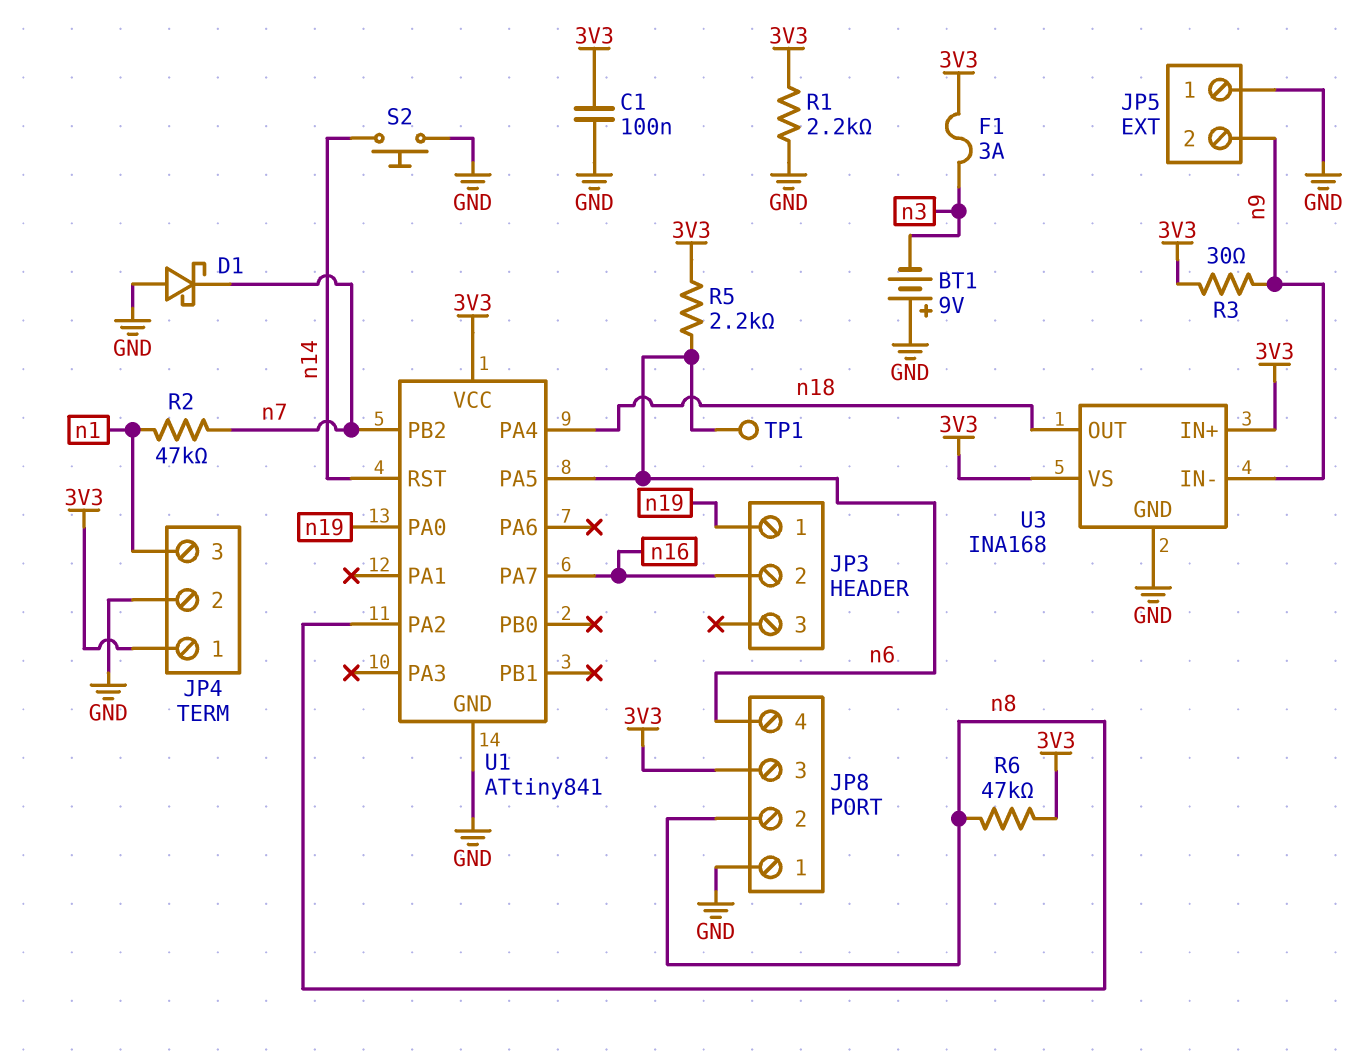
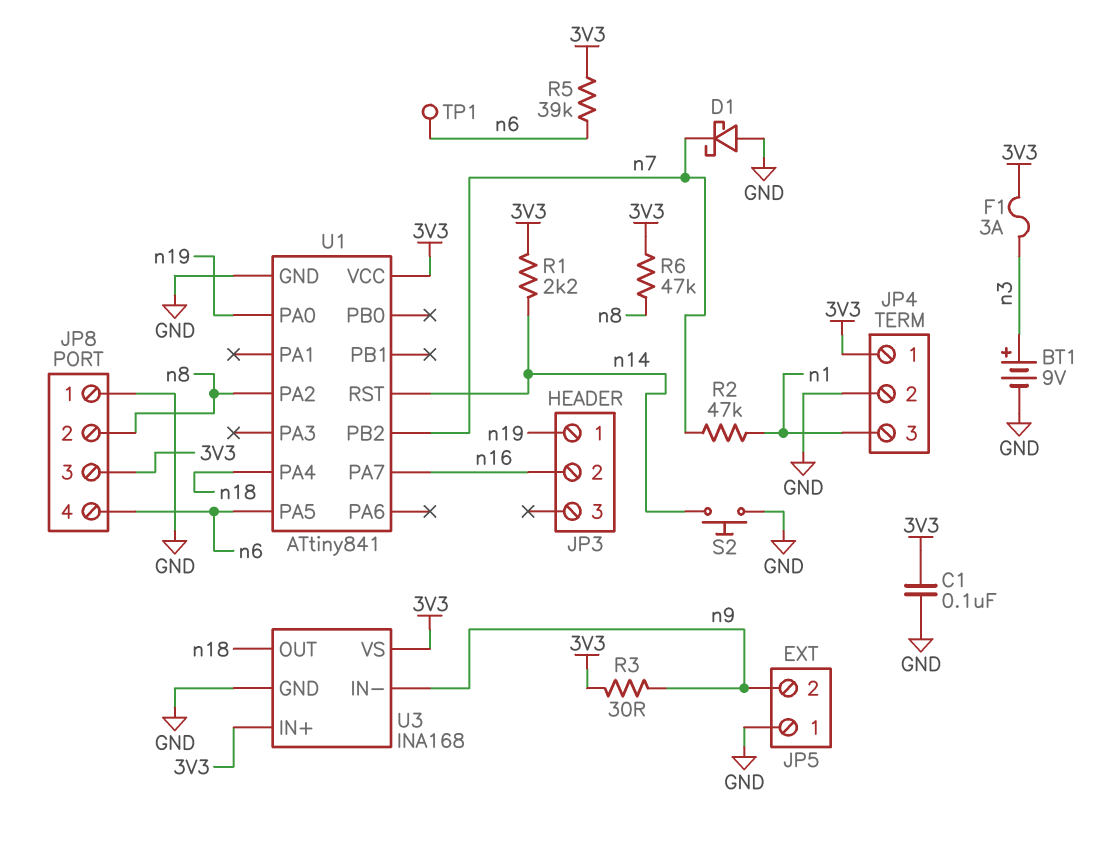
BT1: 9V (plus GND, minus n3) -> 9V (plus n3, minus GND)
R1: 2.2k (3V3, GND) -> 2.2k (3V3, n14)
R5: 2.2k (3V3, n6) -> 39k (3V3, n6)

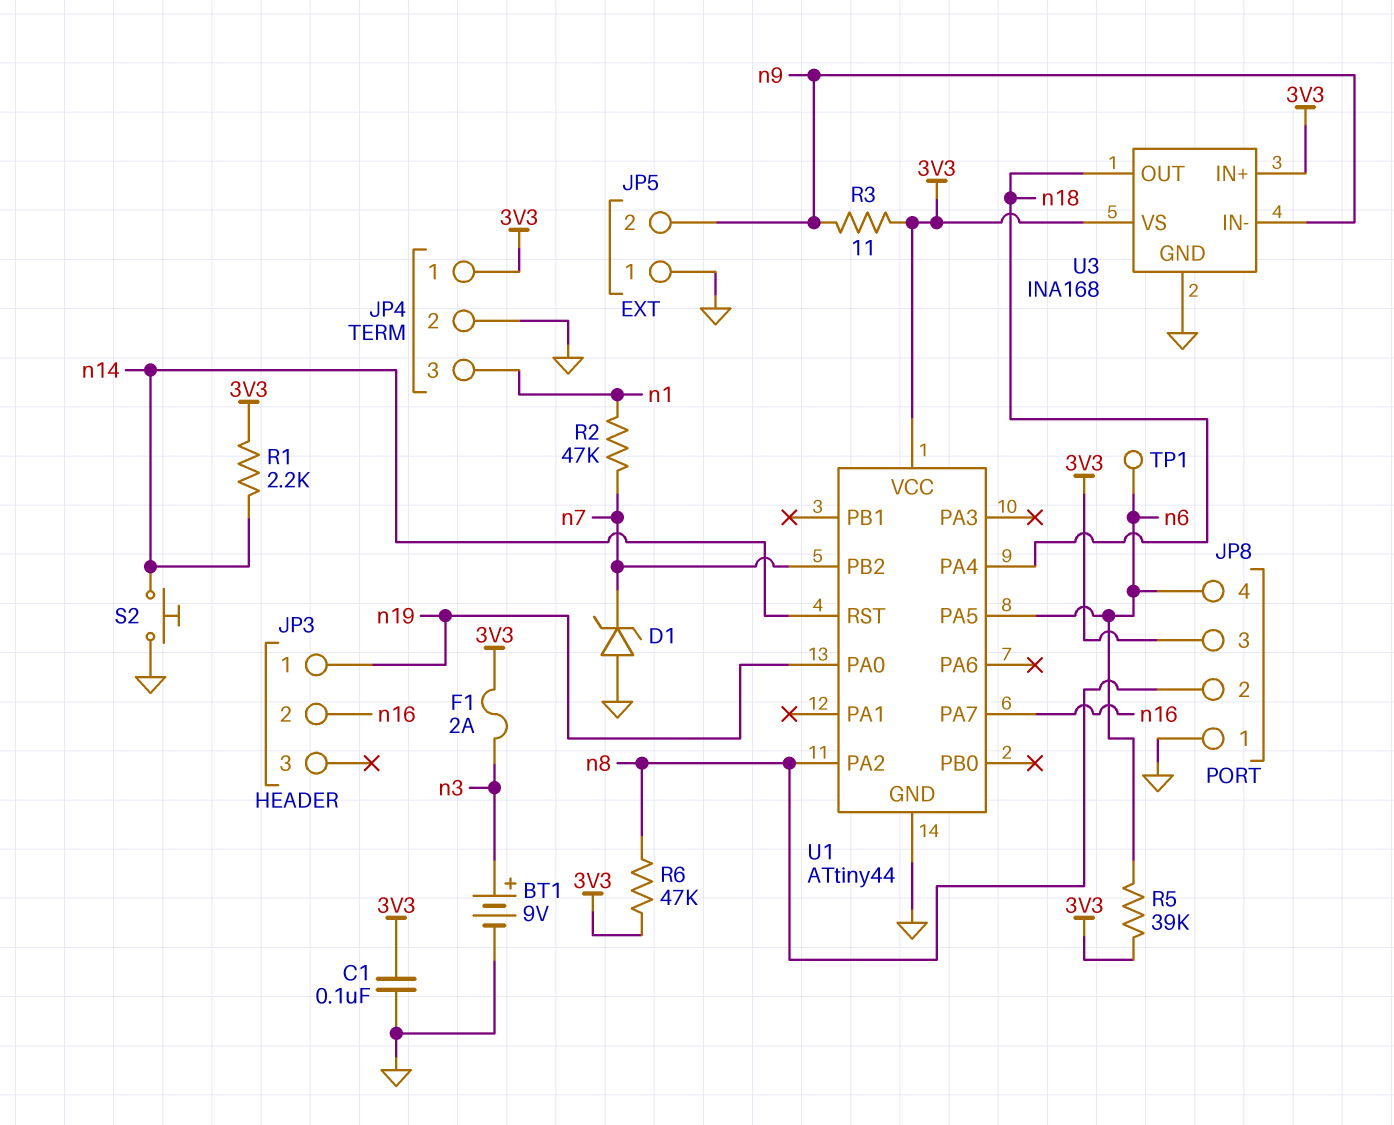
D1: schottky (A GND, K n7) -> zener (A GND, K n7)
F1: 3A (3V3, n3) -> 2A (3V3, n3)
R3: 30 (3V3, n9) -> 11 (3V3, n9)
U1: ATtiny841 -> ATtiny44

